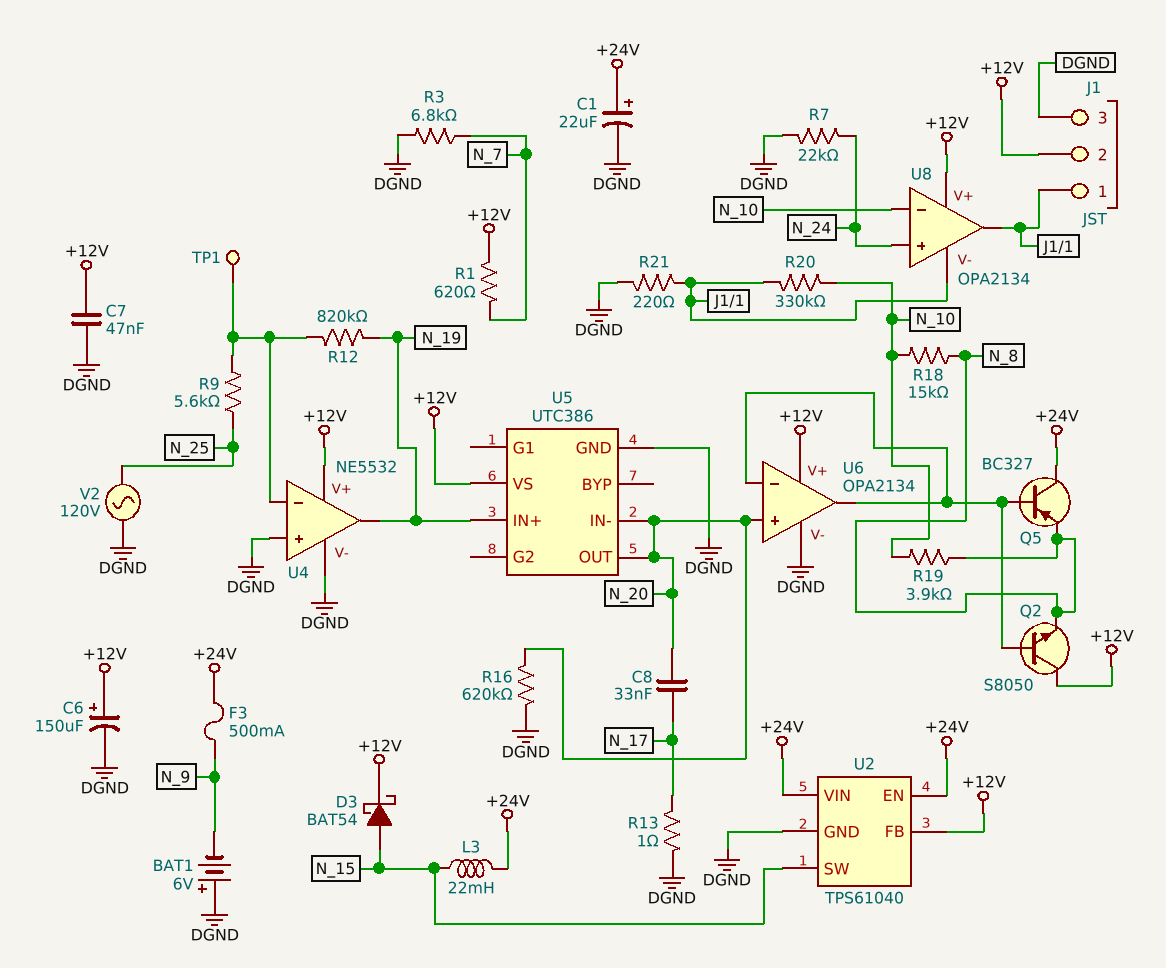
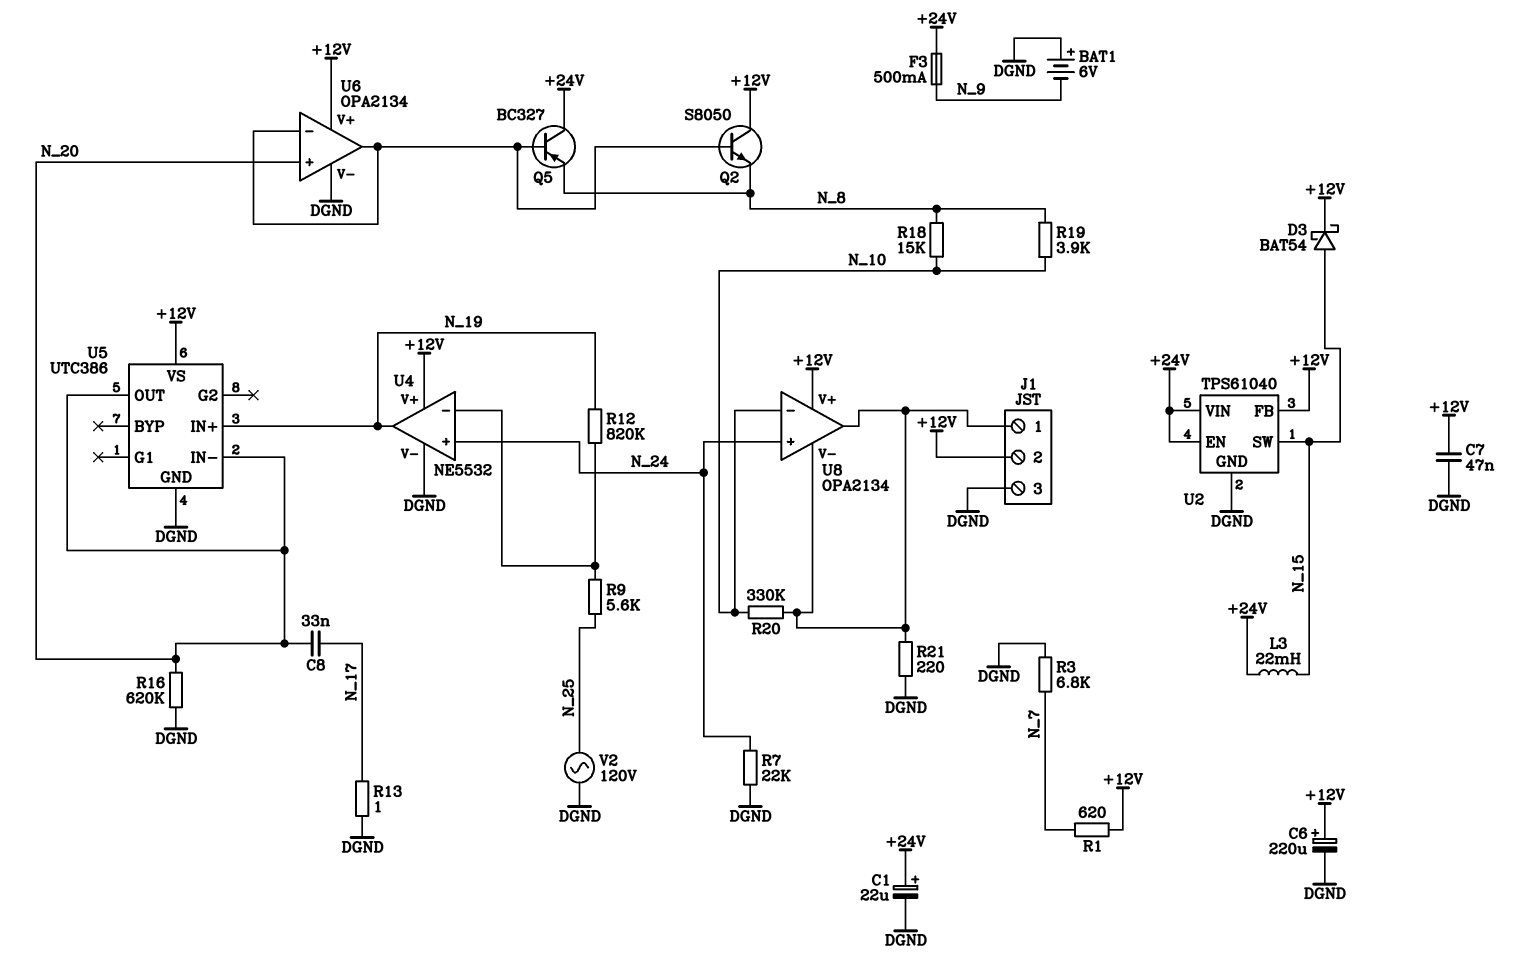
C6: 150uF (plus +12V, minus DGND) -> 220uF (plus +12V, minus DGND)
TP1: test point (U4/in-) -> none
U4 pin in+: DGND -> N_24

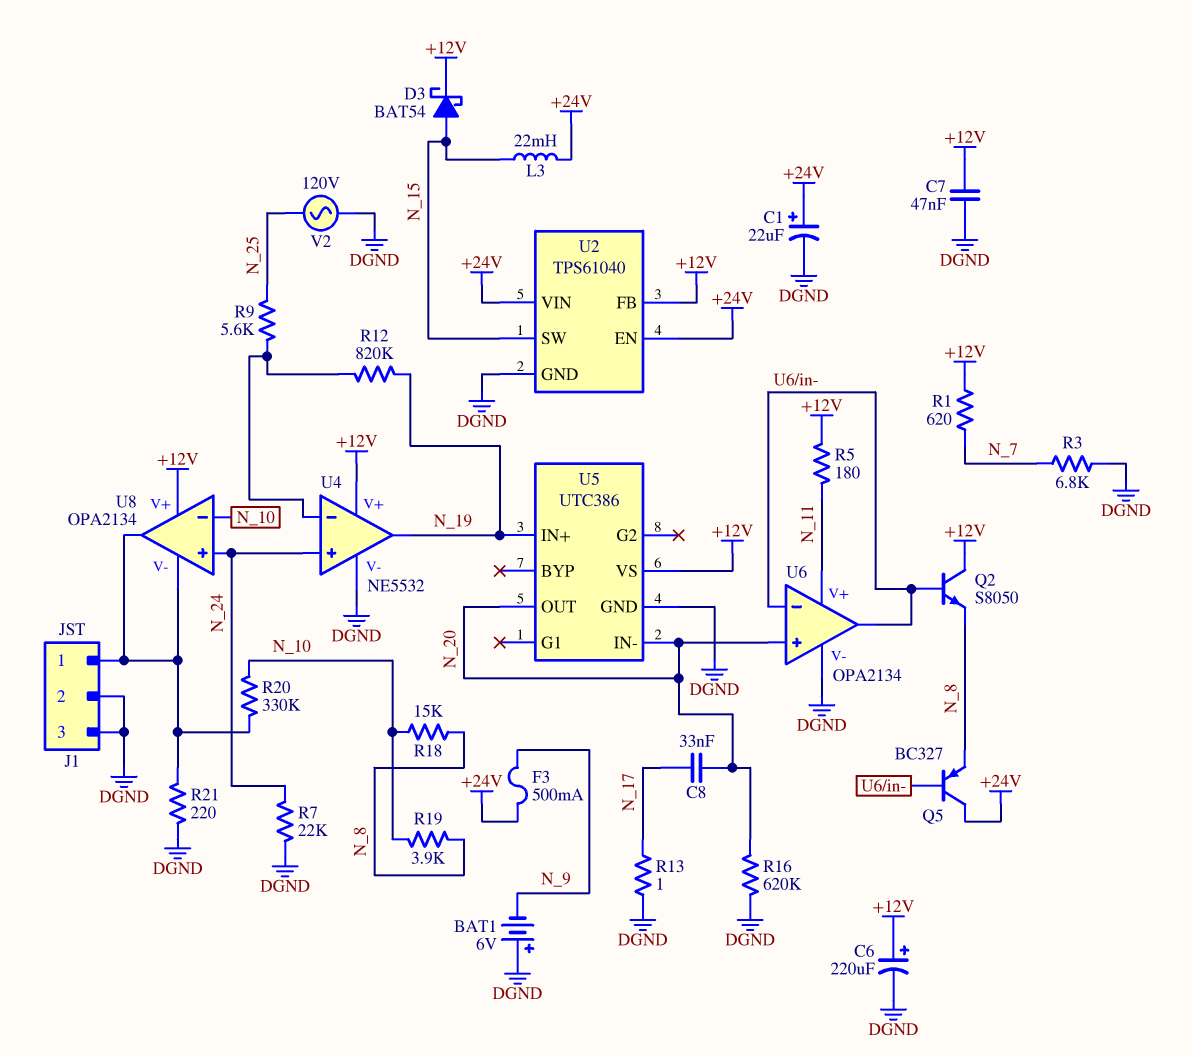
J1 pin 2: +12V -> DGND
R5: none -> 180 (+12V, N_11)
U6 pin V+: +12V -> N_11

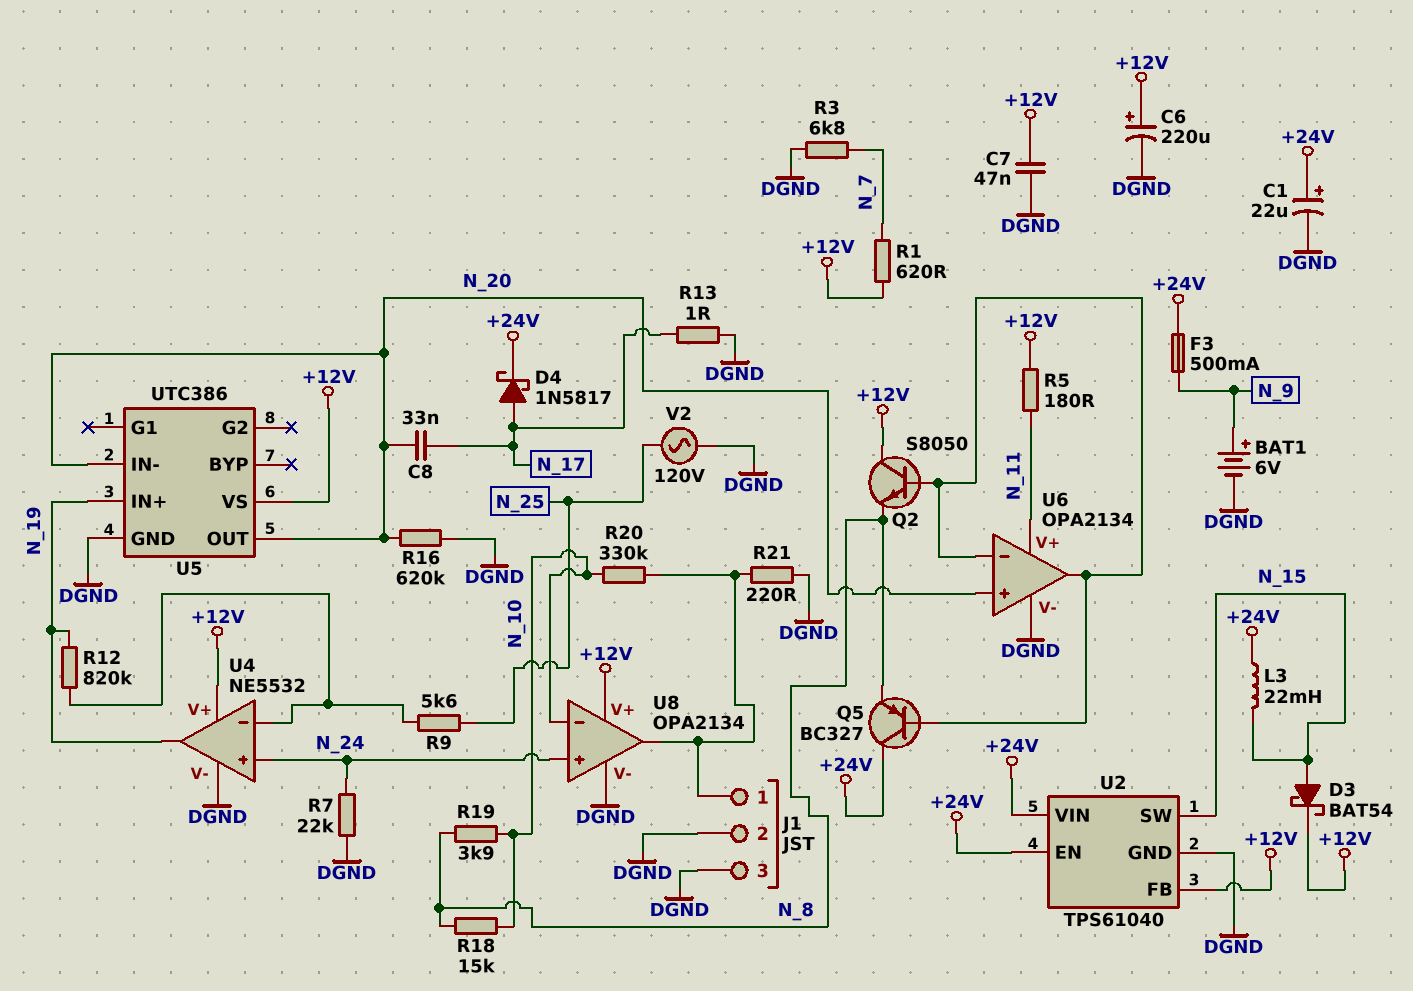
BAT1: 6V (plus DGND, minus N_9) -> 6V (plus N_9, minus DGND)
D4: none -> schottky 1N5817 (A N_17, K +24V)
U8 pin V-: J1/1 -> DGND

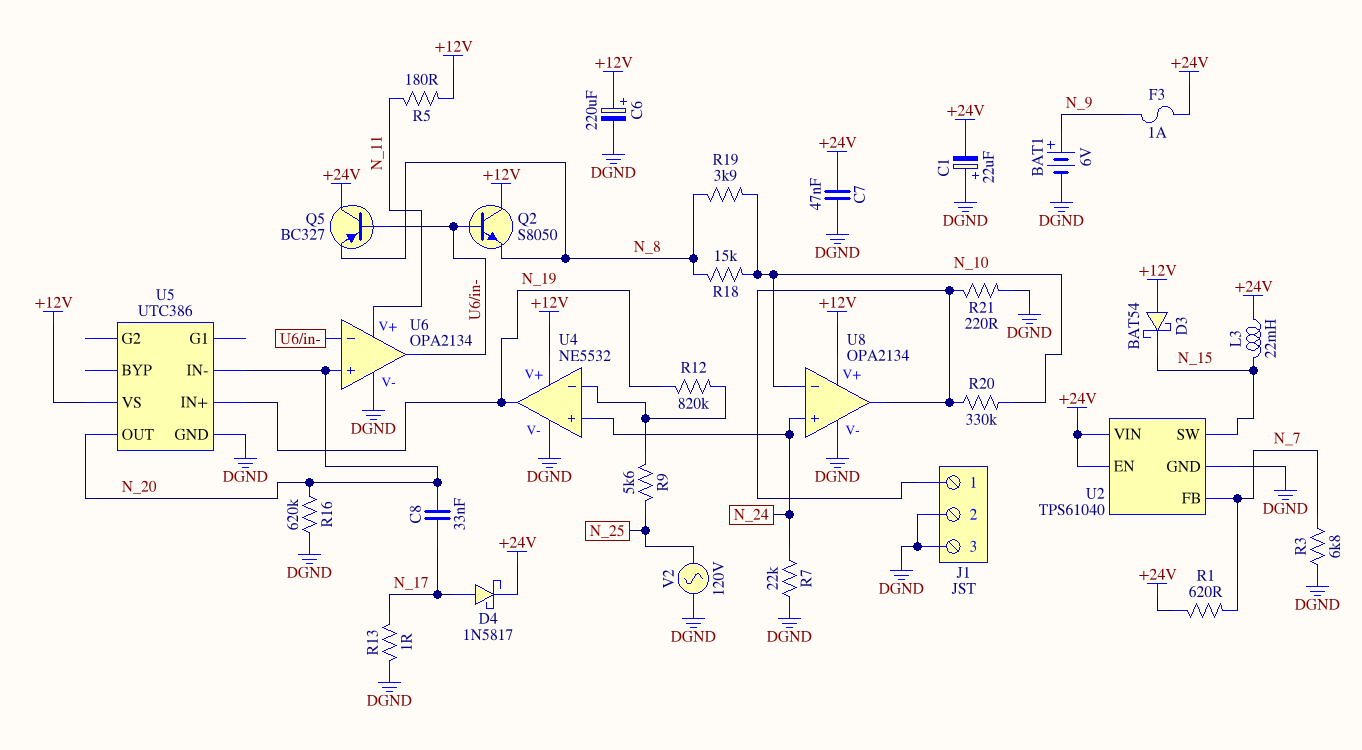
C1: 22uF (plus +24V, minus DGND) -> 22uF (plus DGND, minus +24V)
C7: 47nF (+12V, DGND) -> 47nF (+24V, DGND)
D3: schottky BAT54 (A N_15, K +12V) -> schottky BAT54 (A +12V, K N_15)
F3: 500mA (+24V, N_9) -> 1A (+24V, N_9)
R1: 620 (+12V, N_7) -> 620 (+24V, N_7)
U2 pin FB: +12V -> N_7

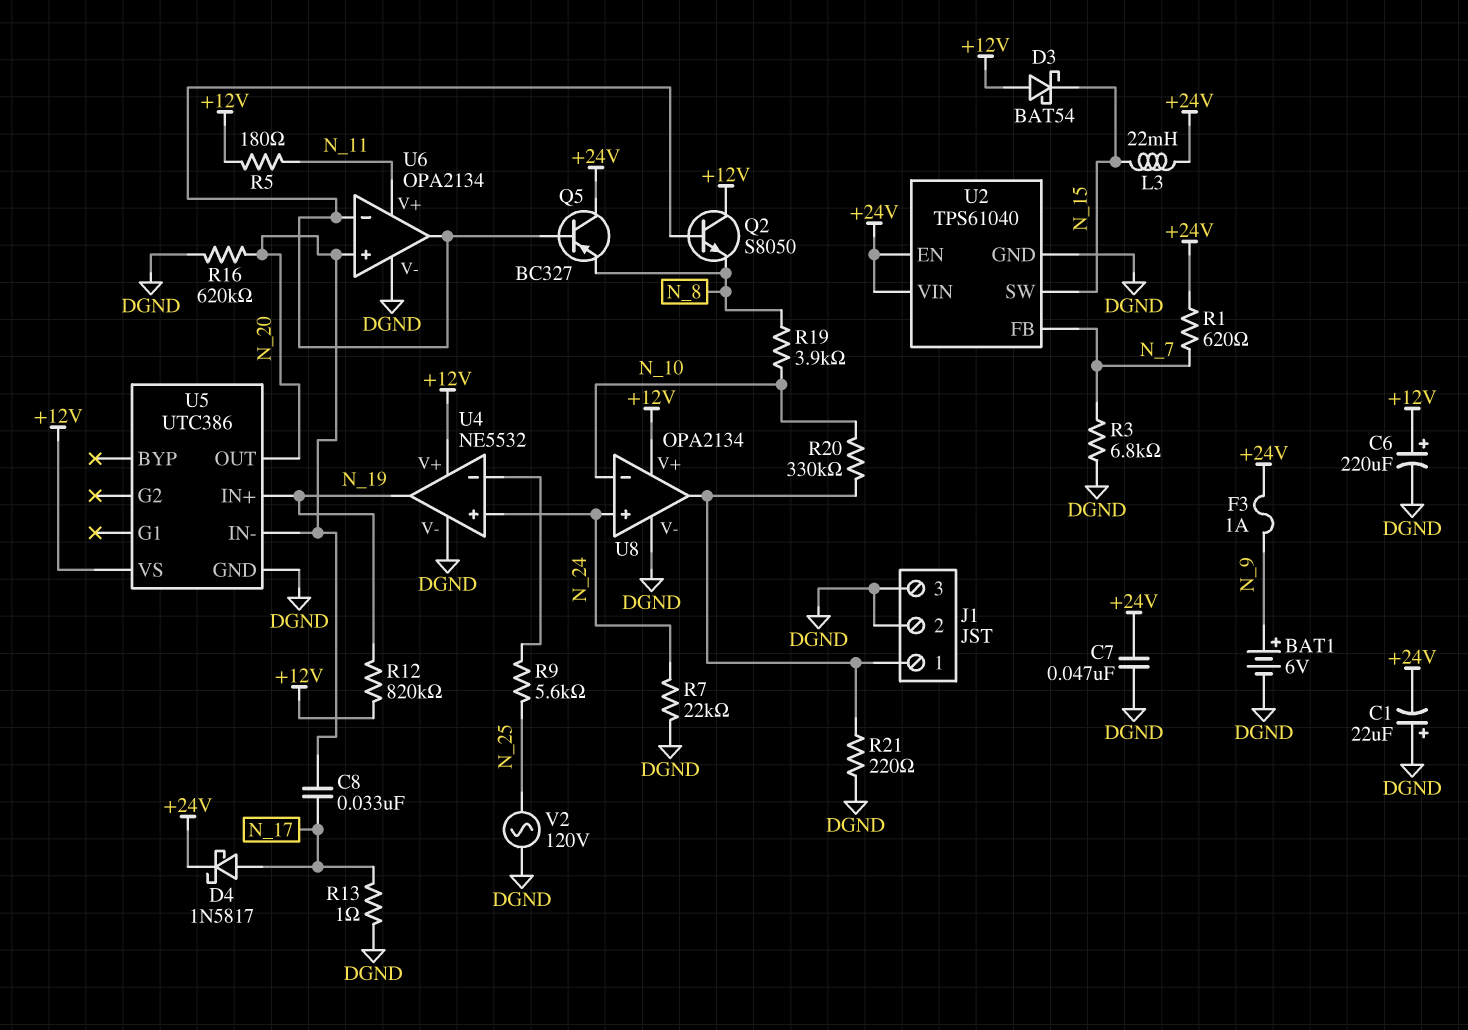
R12: 820k (N_19, U4/in-) -> 820k (+12V, N_19)
R18: 15k (N_8, N_10) -> none

